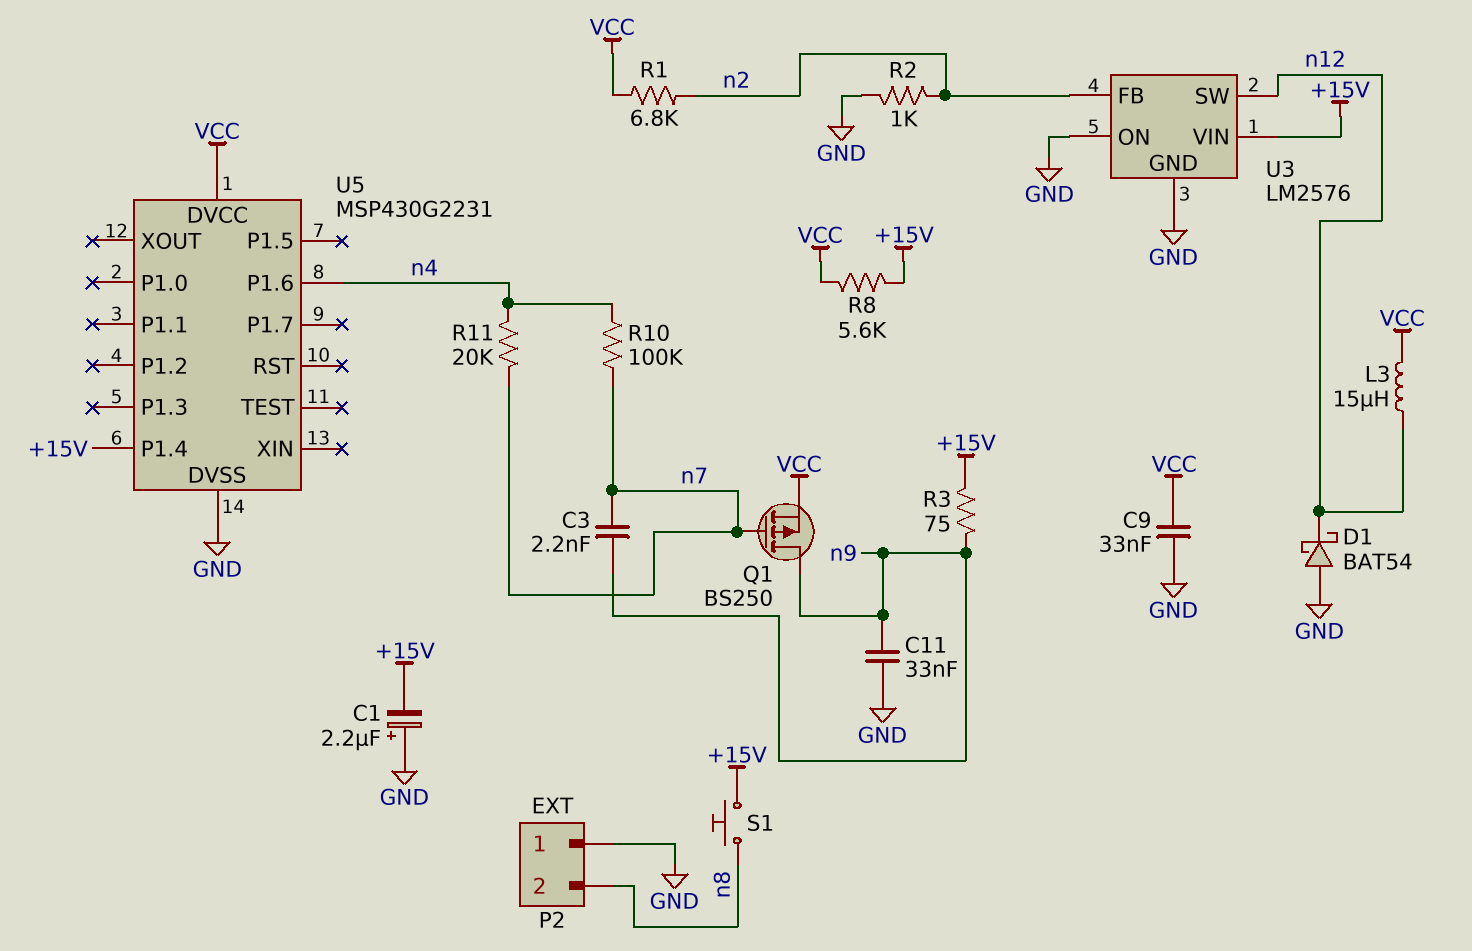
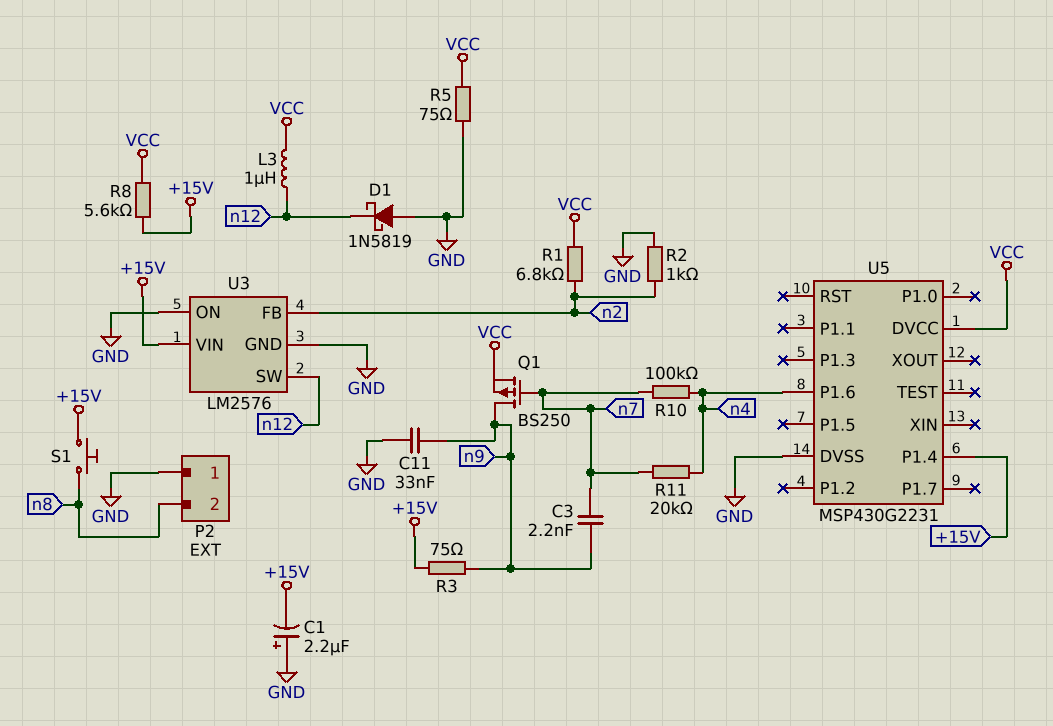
C9: 33nF (GND, VCC) -> none
D1: schottky BAT54 (A GND, K n12) -> schottky 1N5819 (A GND, K n12)
L3: 15uH (VCC, n12) -> 1uH (VCC, n12)
R5: none -> 75 (GND, VCC)

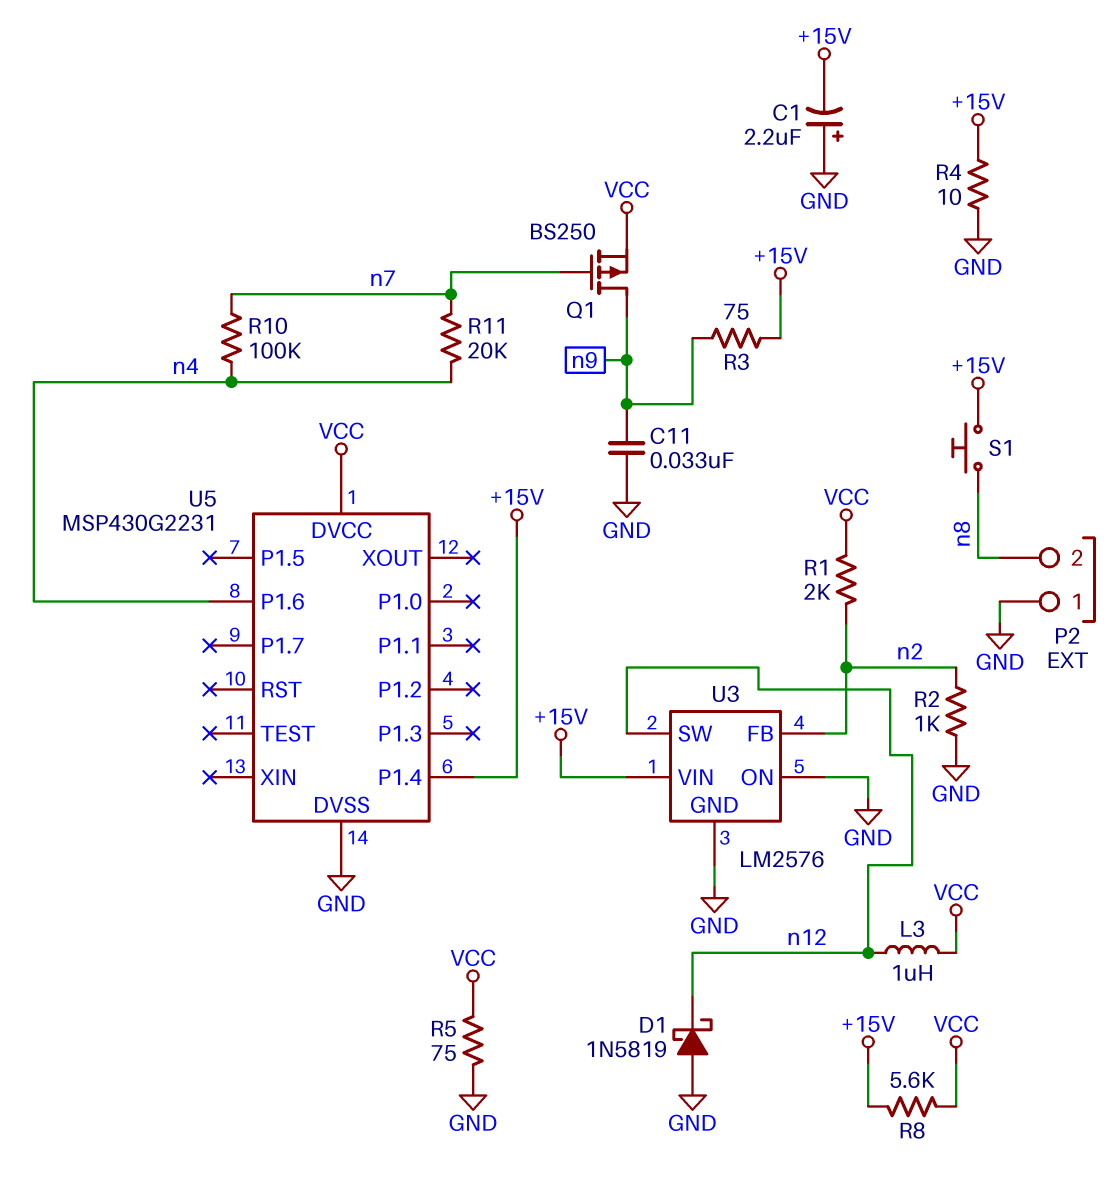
C3: 2.2nF (n7, n9) -> none
R1: 6.8k (VCC, n2) -> 2k (VCC, n2)
R4: none -> 10 (+15V, GND)

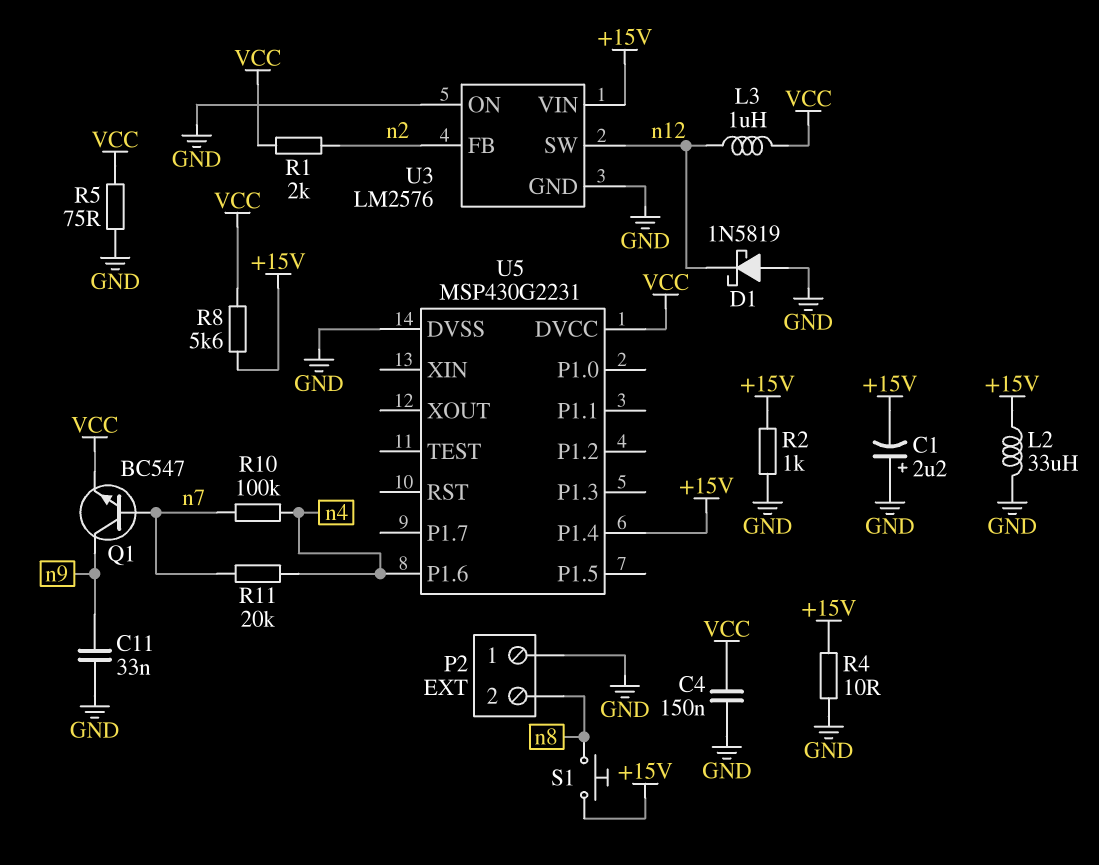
C4: none -> 150nF (GND, VCC)
L2: none -> 33uH (+15V, GND)
Q1: PMOS BS250 (G n7, D n9, S VCC) -> NPN BC547 (B n7, C n9, E VCC)
R2: 1k (GND, n2) -> 1k (+15V, GND)
R3: 75 (+15V, n9) -> none

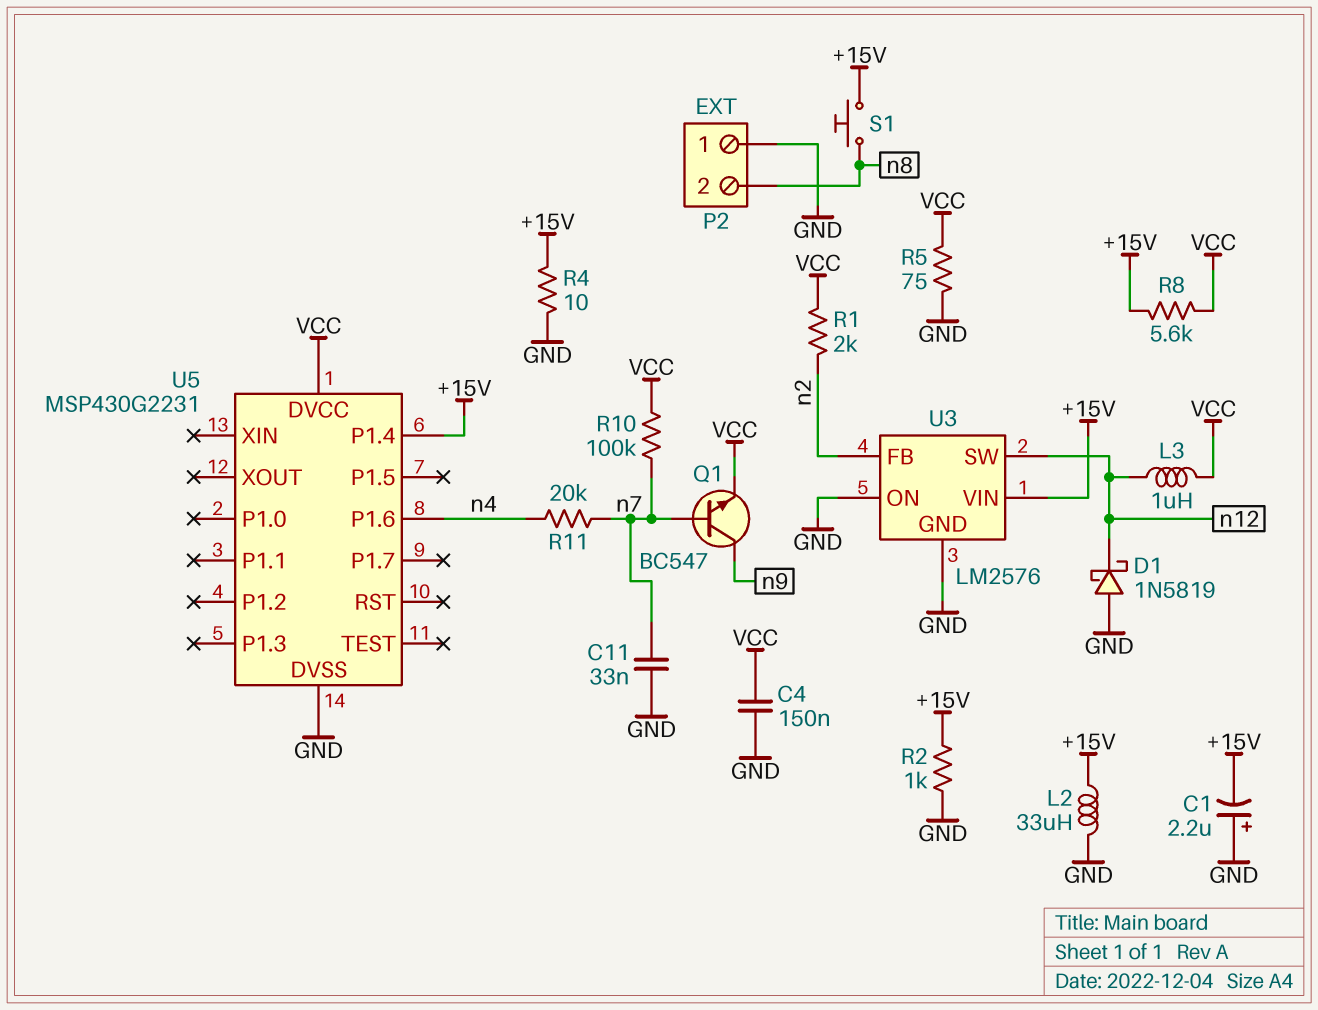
C11: 33nF (GND, n9) -> 33nF (GND, n7)
R10: 100k (n4, n7) -> 100k (VCC, n7)

